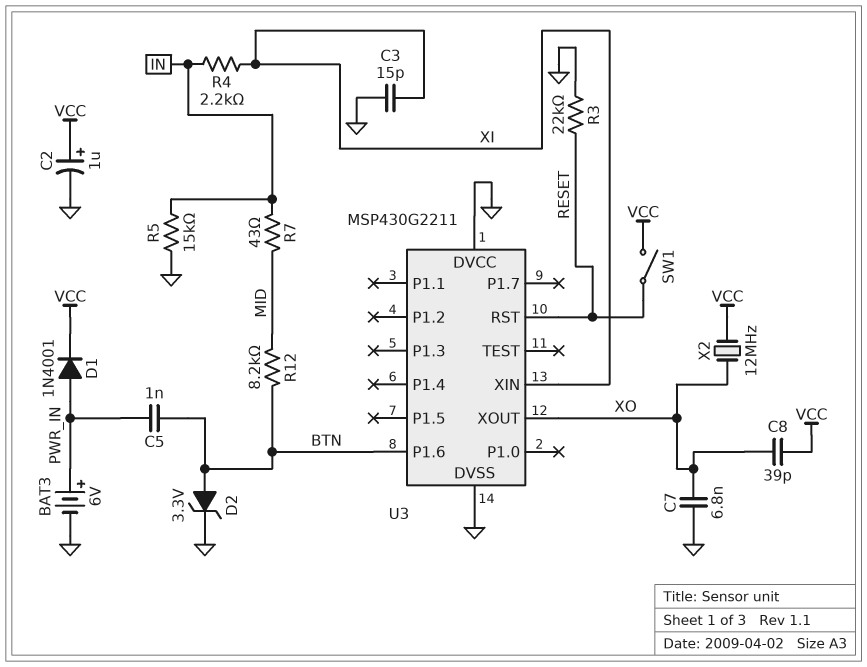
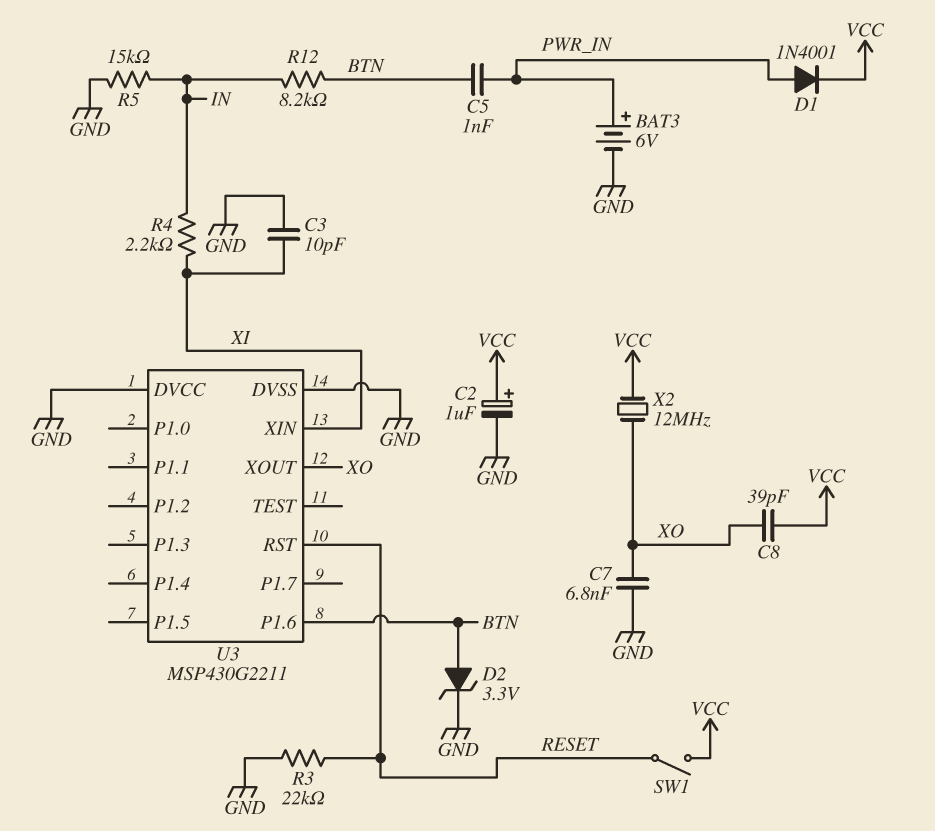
C3: 15pF (GND, XI) -> 10pF (GND, XI)
R7: 43 (IN, MID) -> none
R12: 8.2k (BTN, MID) -> 8.2k (BTN, IN)

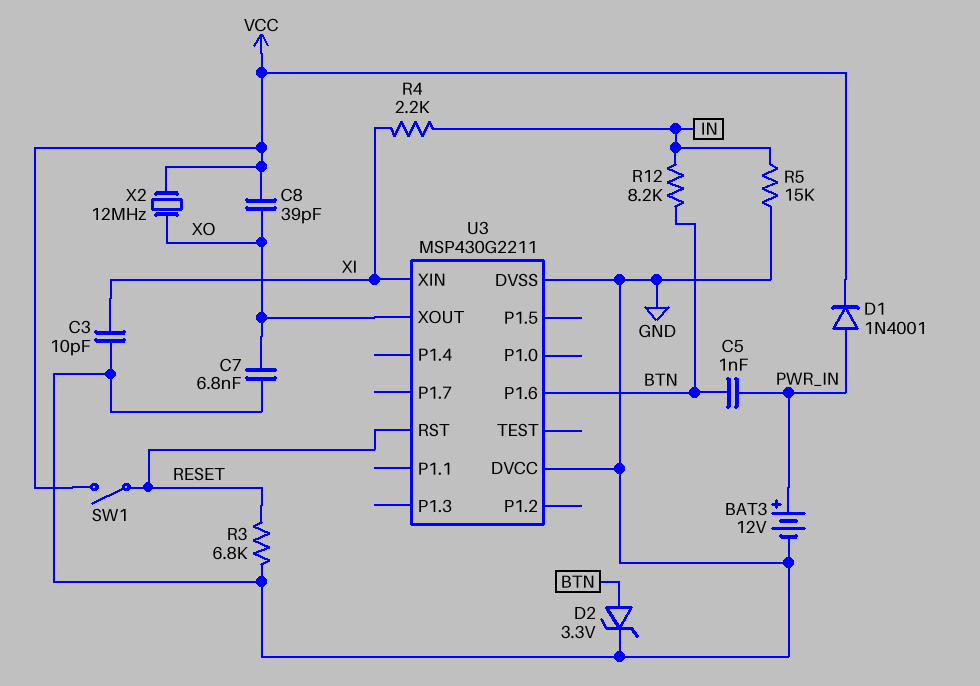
BAT3: 6V (plus PWR_IN, minus GND) -> 12V (plus PWR_IN, minus GND)
C2: 1uF (plus VCC, minus GND) -> none
R3: 22k (GND, RESET) -> 6.8k (GND, RESET)

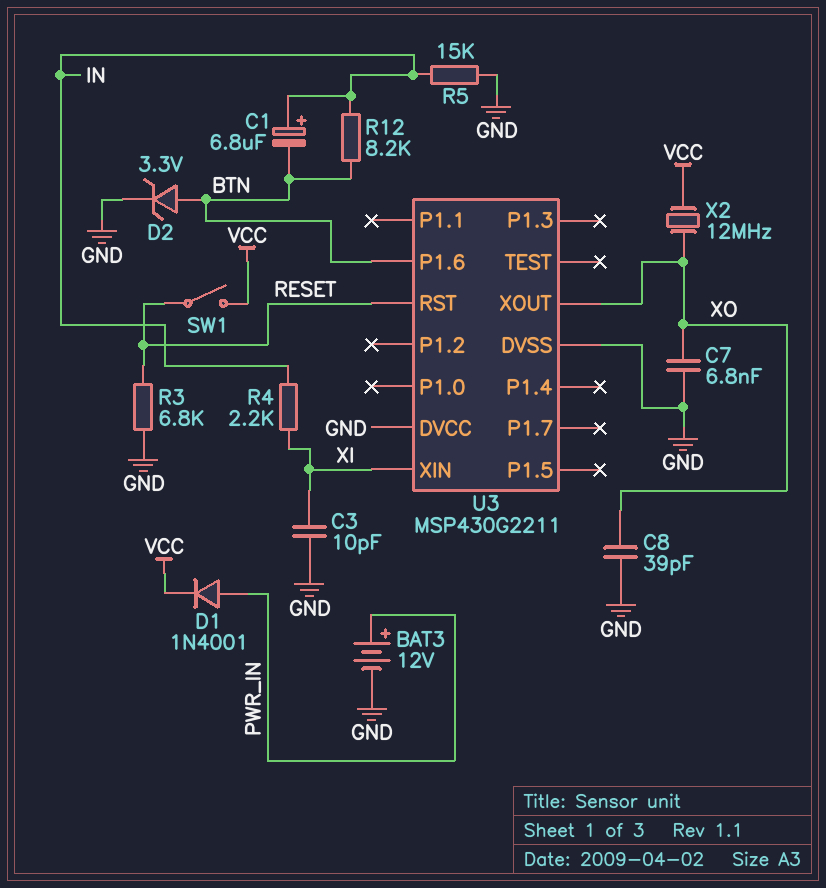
C1: none -> 6.8uF (plus IN, minus BTN)
C5: 1nF (BTN, PWR_IN) -> none
C8: 39pF (VCC, XO) -> 39pF (GND, XO)

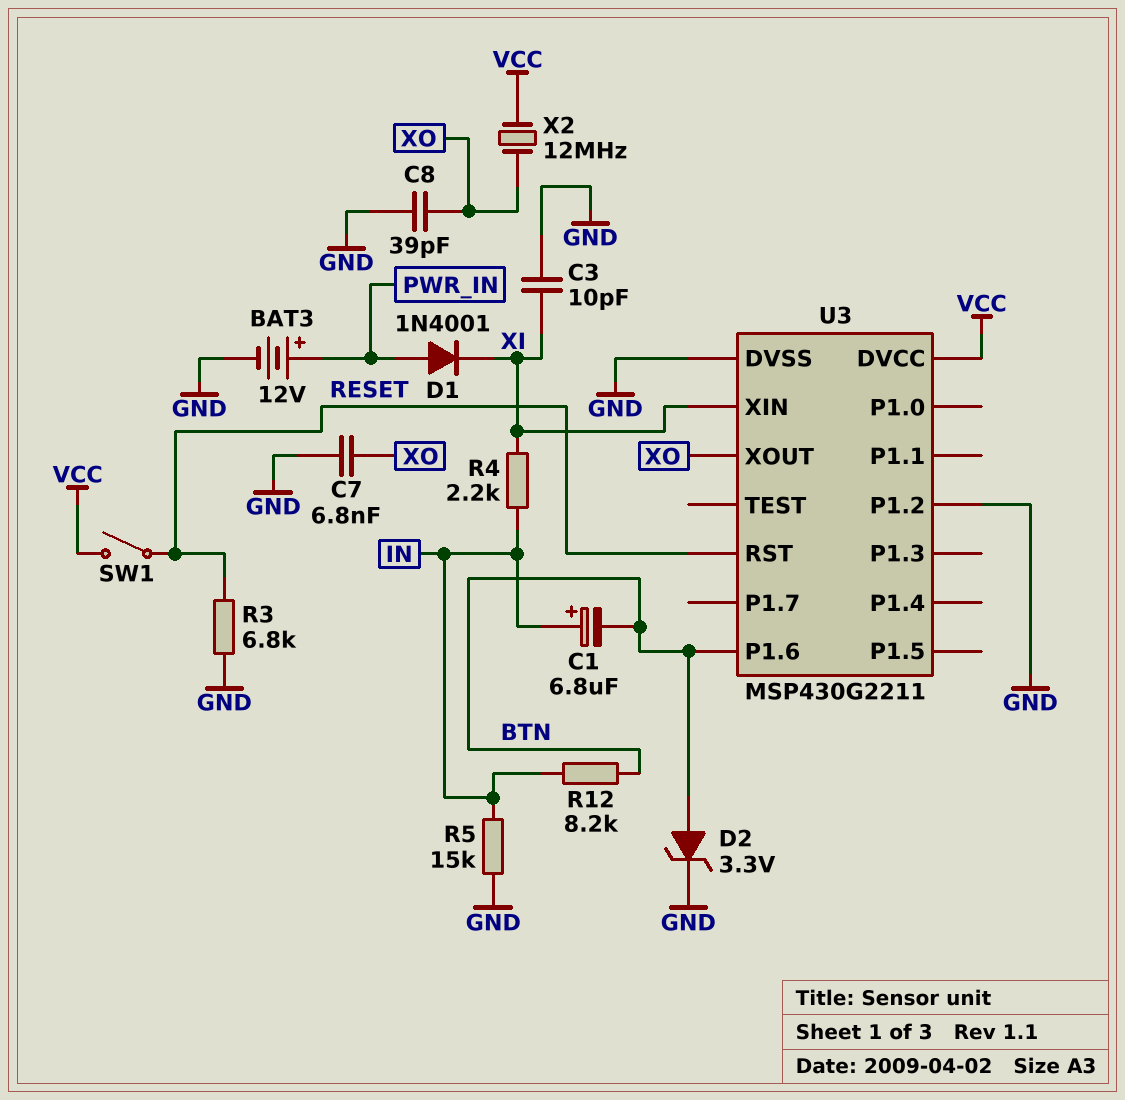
D1: diode 1N4001 (A PWR_IN, K VCC) -> diode 1N4001 (A PWR_IN, K XI)
U3 pin DVCC: GND -> VCC
U3 pin P1.2: none -> GND

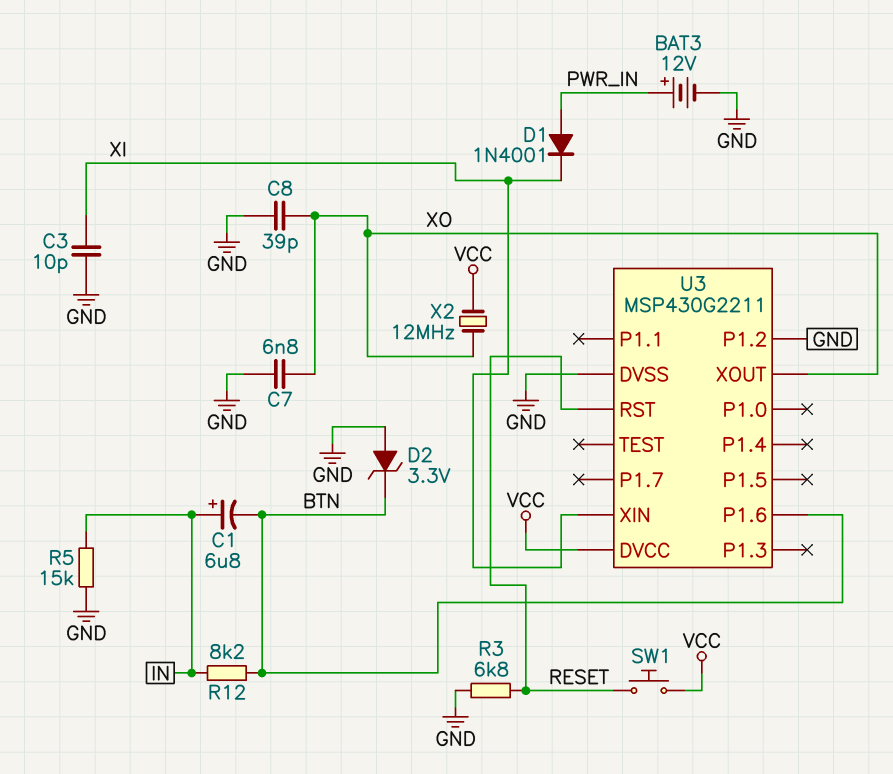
D2: zener 3.3V (A BTN, K GND) -> zener 3.3V (A GND, K BTN)
R4: 2.2k (IN, XI) -> none
SW1: switch (RESET, VCC) -> button (RESET, VCC)

